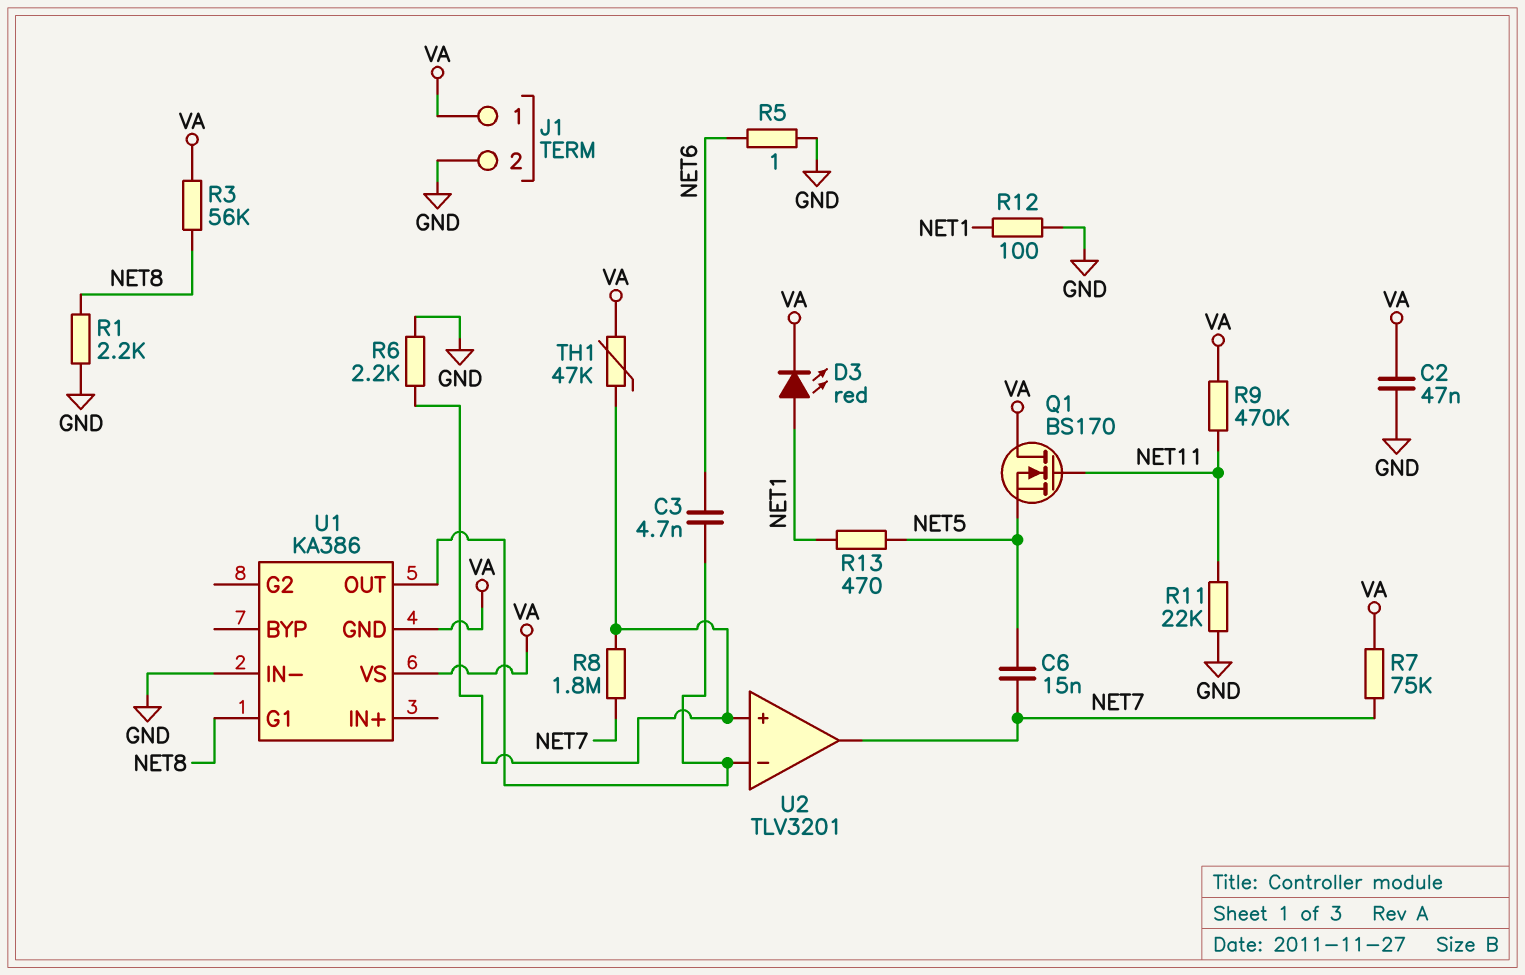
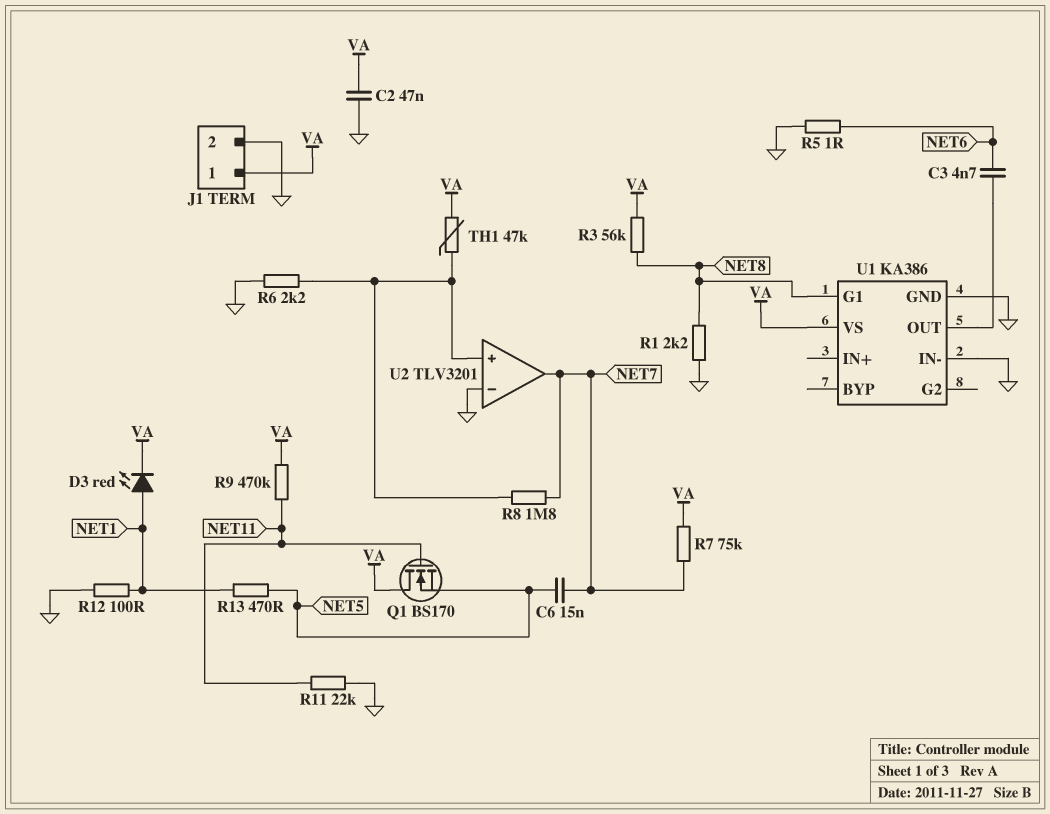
U1 pin GND: VA -> GND
U2 pin in-: U1/OUT -> GND

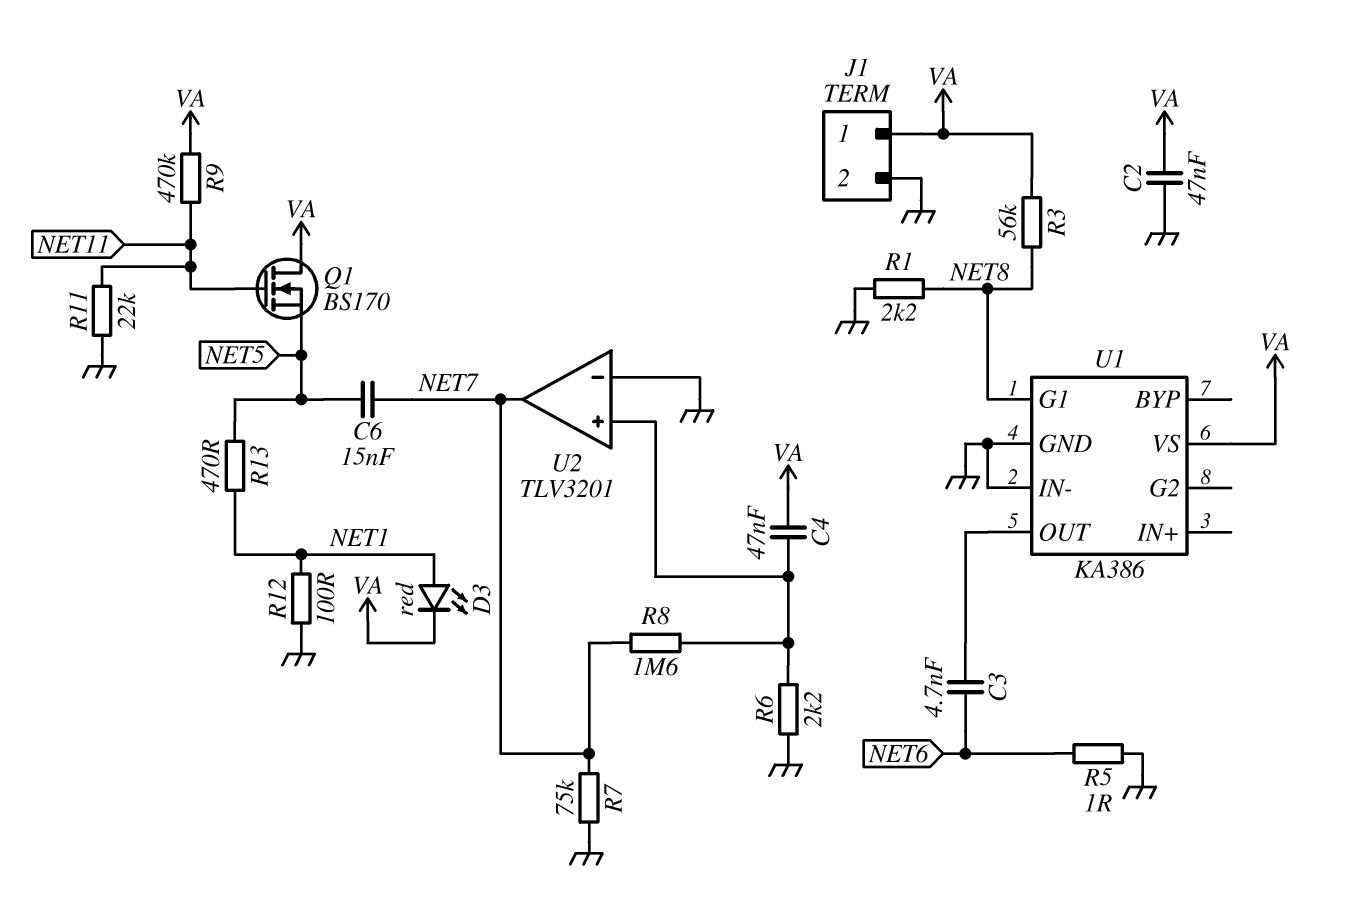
C4: none -> 47nF (U2/in+, VA)
R7: 75k (NET7, VA) -> 75k (GND, NET7)
R8: 1.8M (NET7, U2/in+) -> 1.6M (NET7, U2/in+)
TH1: 47k (U2/in+, VA) -> none

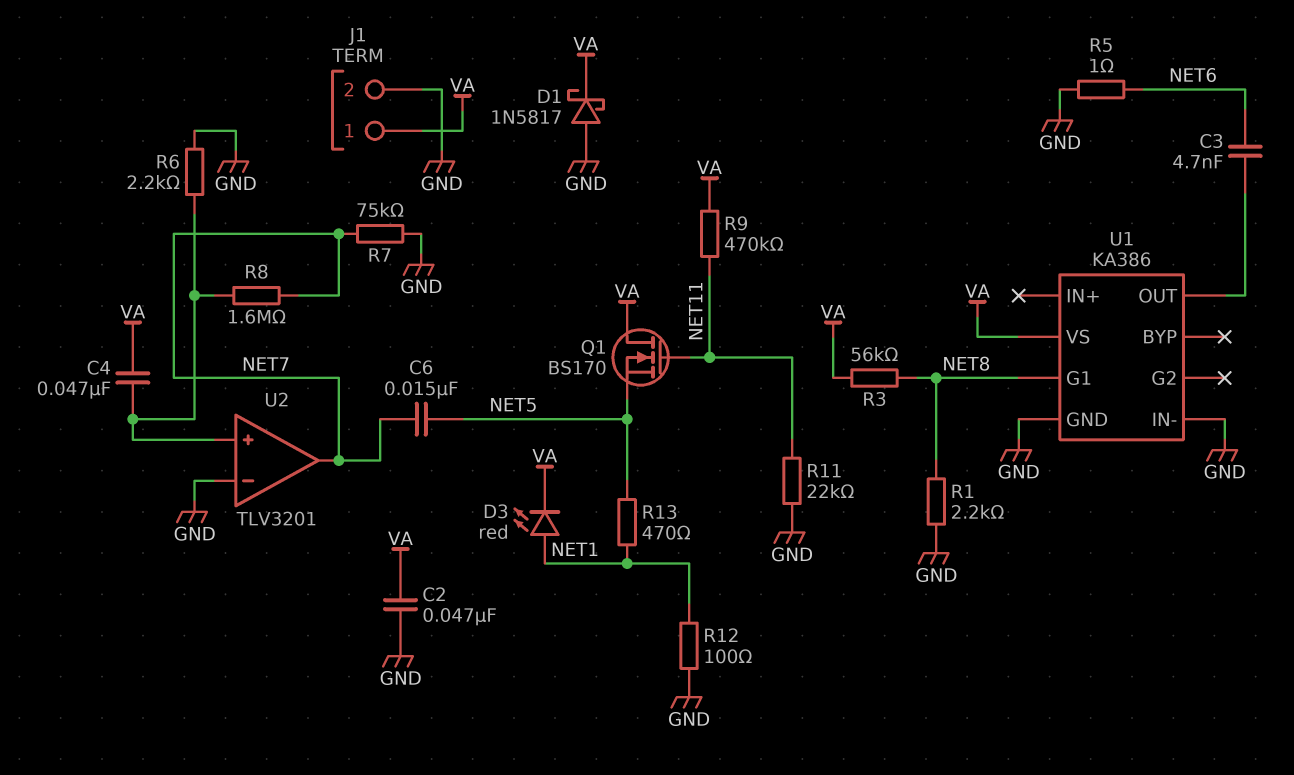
D1: none -> schottky 1N5817 (A GND, K VA)

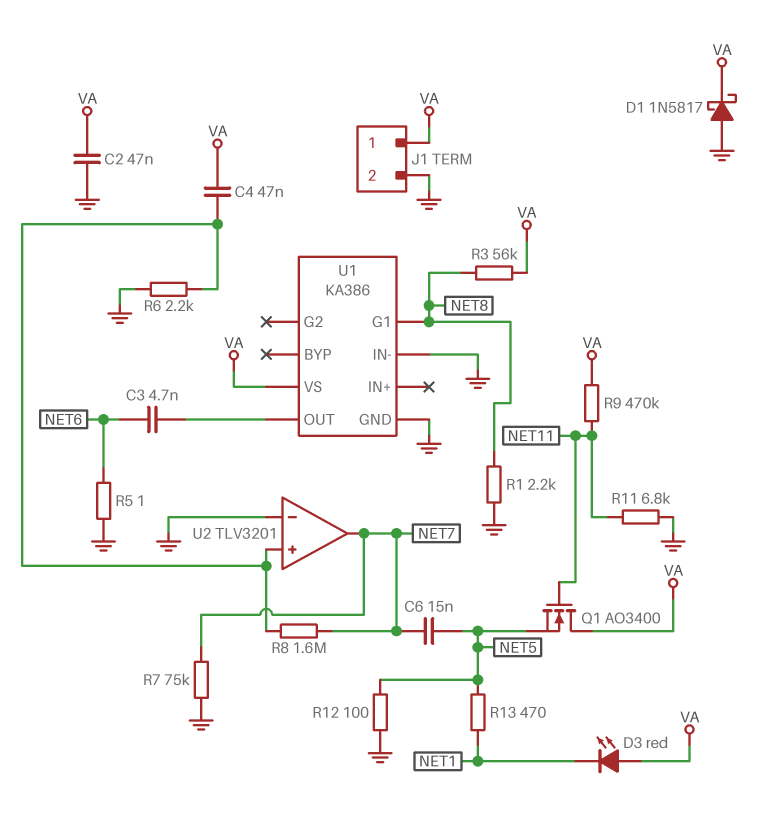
D3: LED red (A NET1, K VA) -> LED red (A VA, K NET1)
Q1: NMOS BS170 (G NET11, D VA, S NET5) -> NMOS AO3400 (G NET11, D VA, S NET5)
R11: 22k (GND, NET11) -> 6.8k (GND, NET11)
R12: 100 (GND, NET1) -> 100 (GND, NET5)

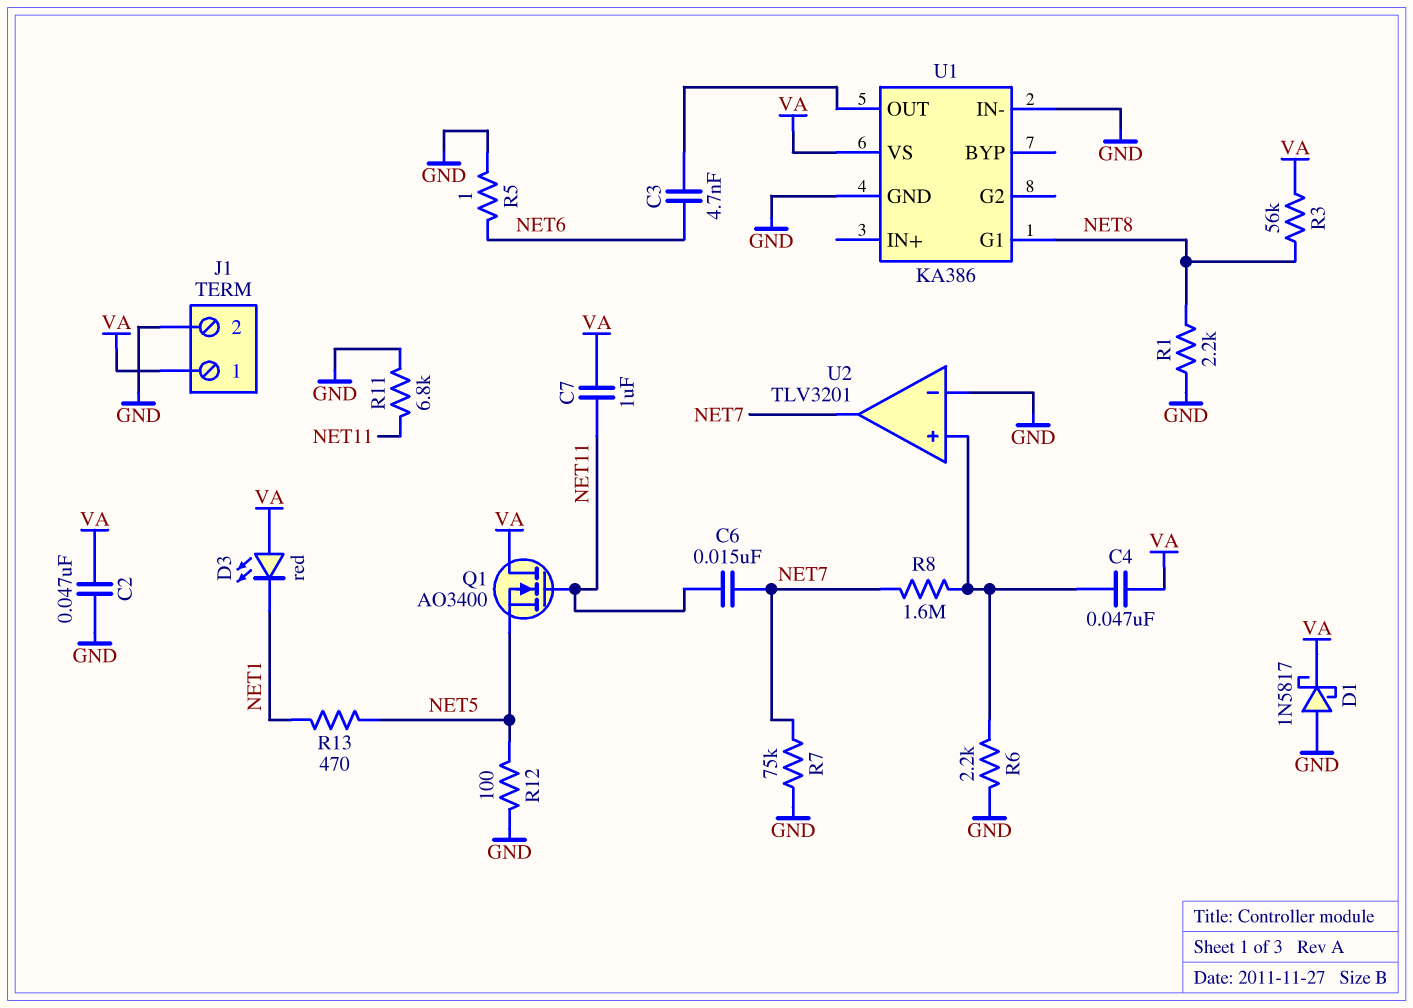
C6: 15nF (NET5, NET7) -> 15nF (NET7, NET11)
C7: none -> 1uF (NET11, VA)
R9: 470k (NET11, VA) -> none

